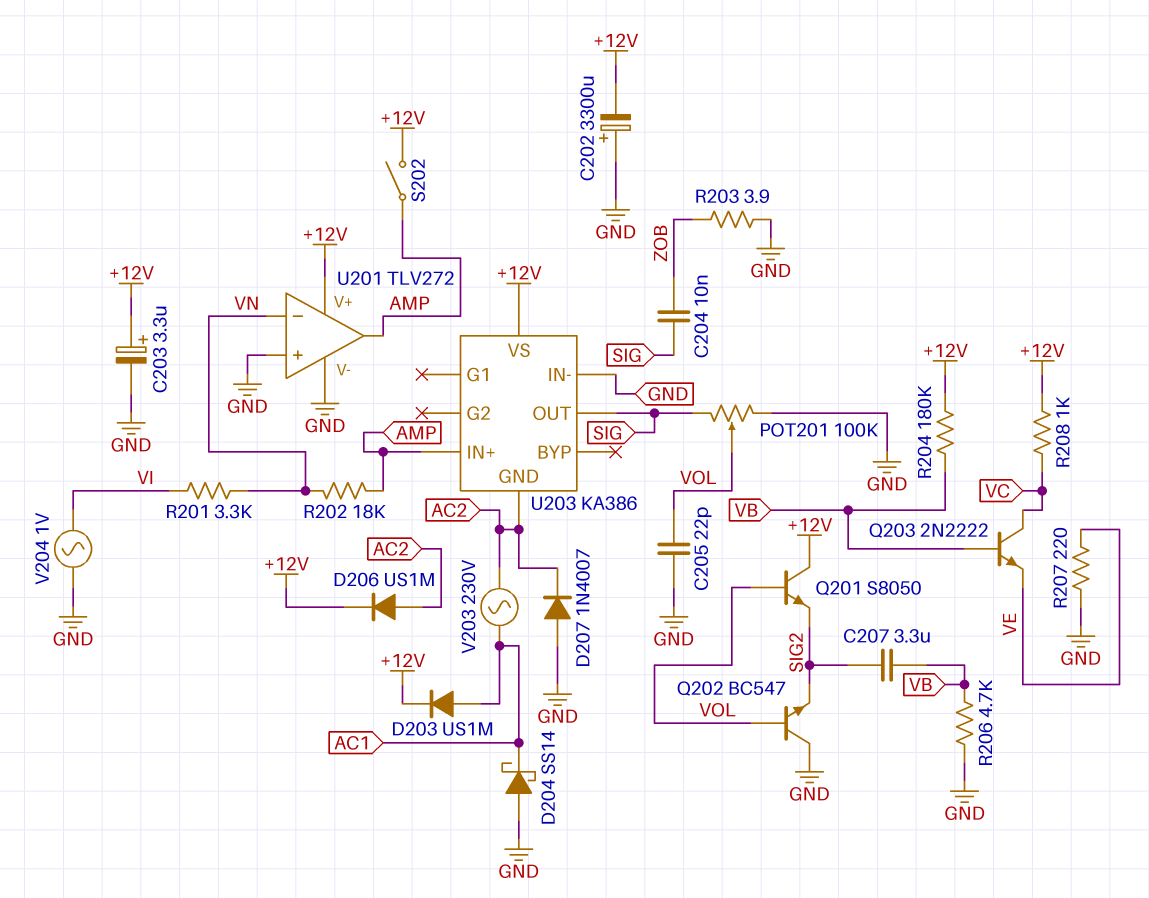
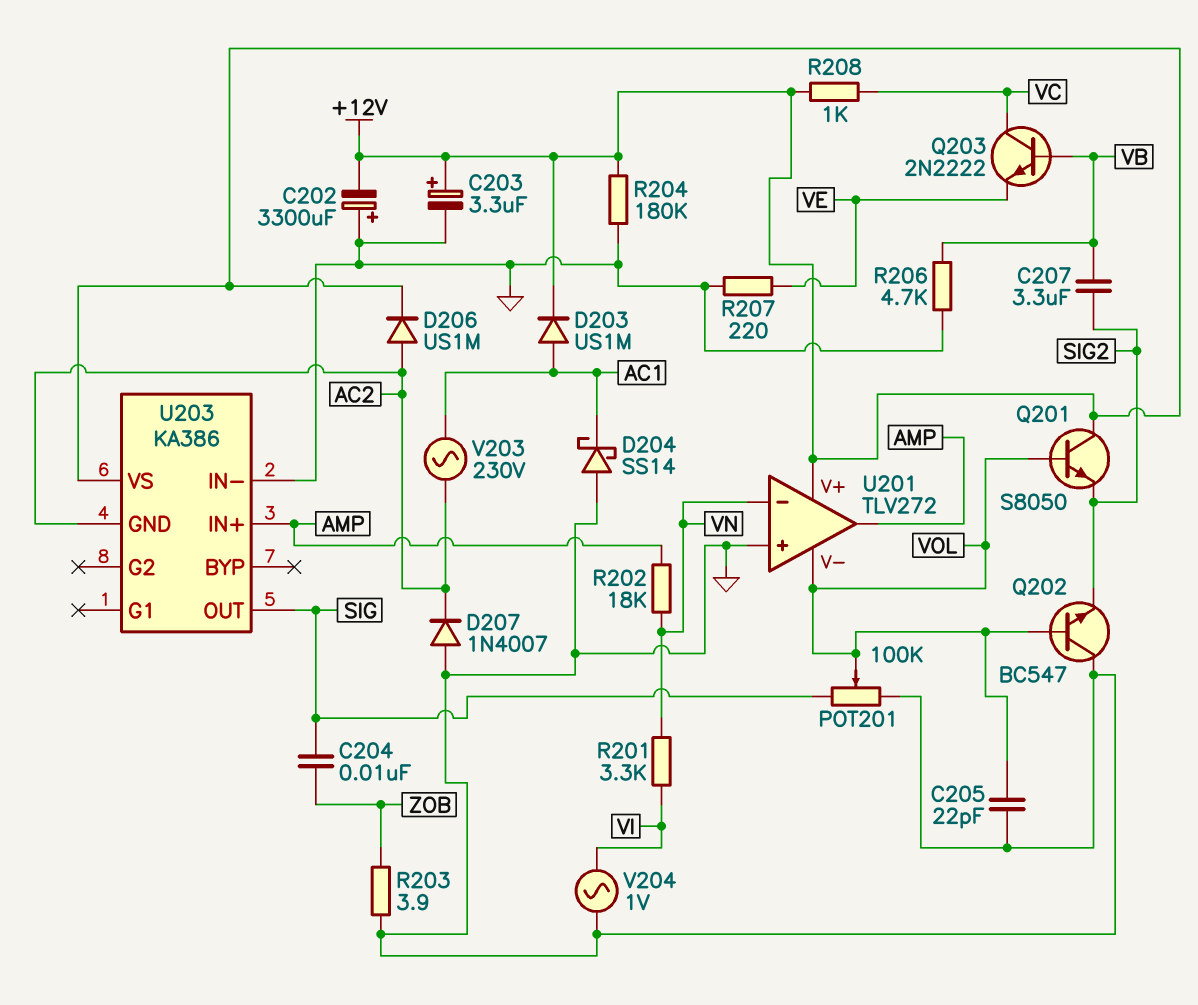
R204: 180k (+12V, VB) -> 180k (+12V, GND)
S202: switch (+12V, AMP) -> none
U201 pin V-: GND -> VOL

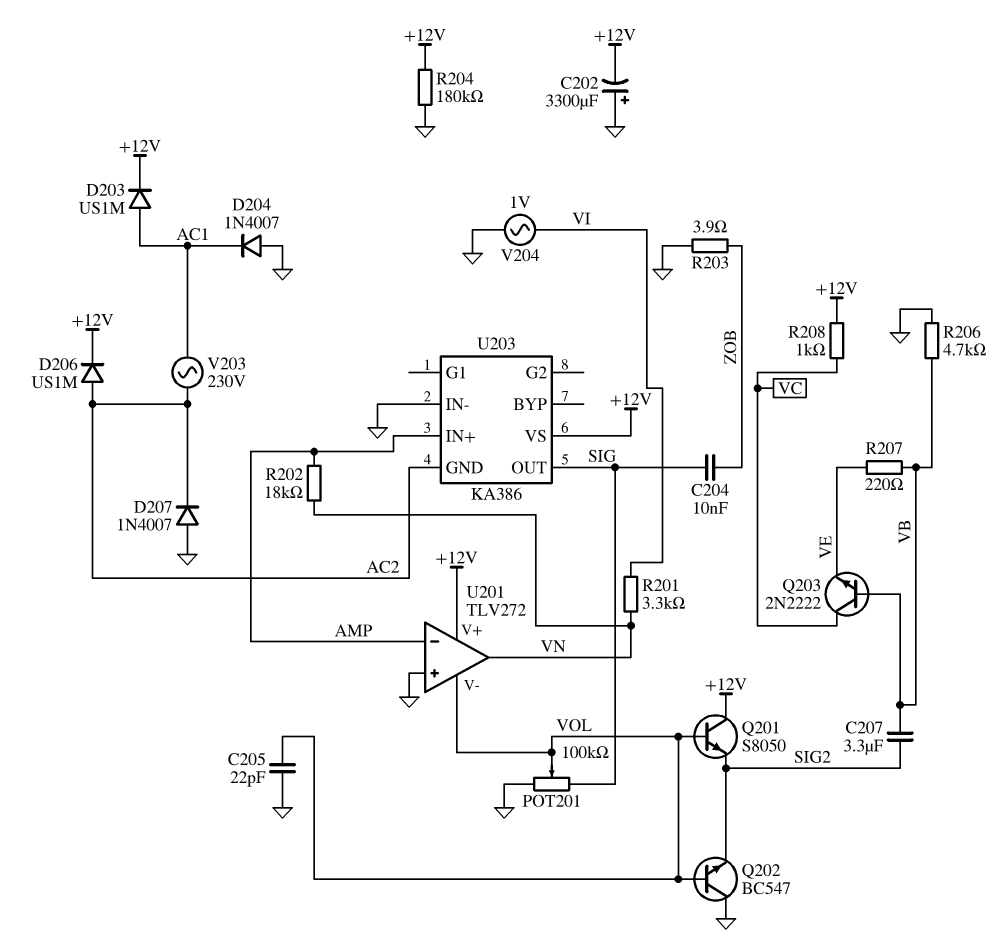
C203: 3.3uF (plus +12V, minus GND) -> none
D204: schottky SS14 (A GND, K AC1) -> diode 1N4007 (A GND, K AC1)
R207: 220 (GND, VE) -> 220 (VB, VE)
U201 pin in-: VN -> AMP
U201 pin out: AMP -> VN

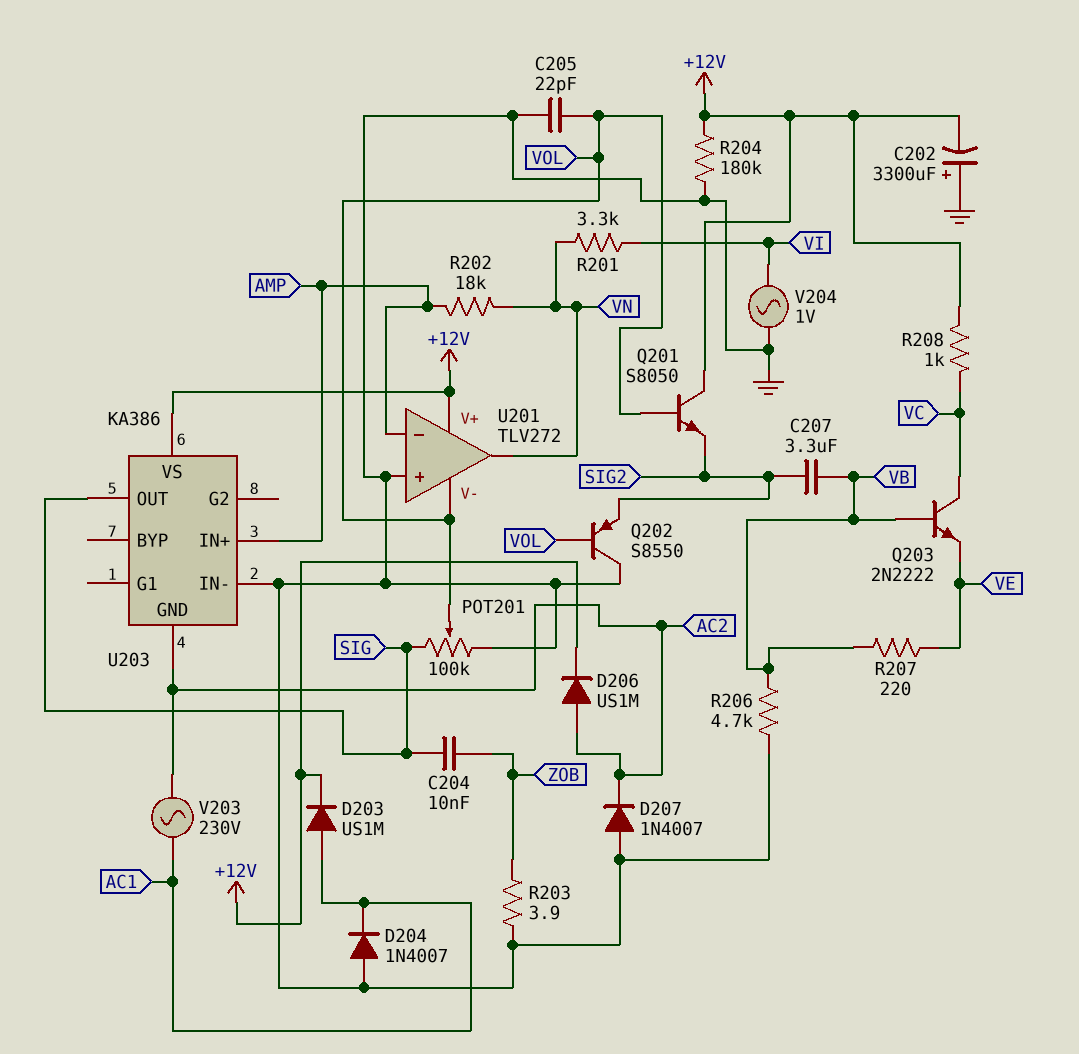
Q202: NPN BC547 (B VOL, C GND, E SIG2) -> PNP S8550 (B VOL, C GND, E SIG2)

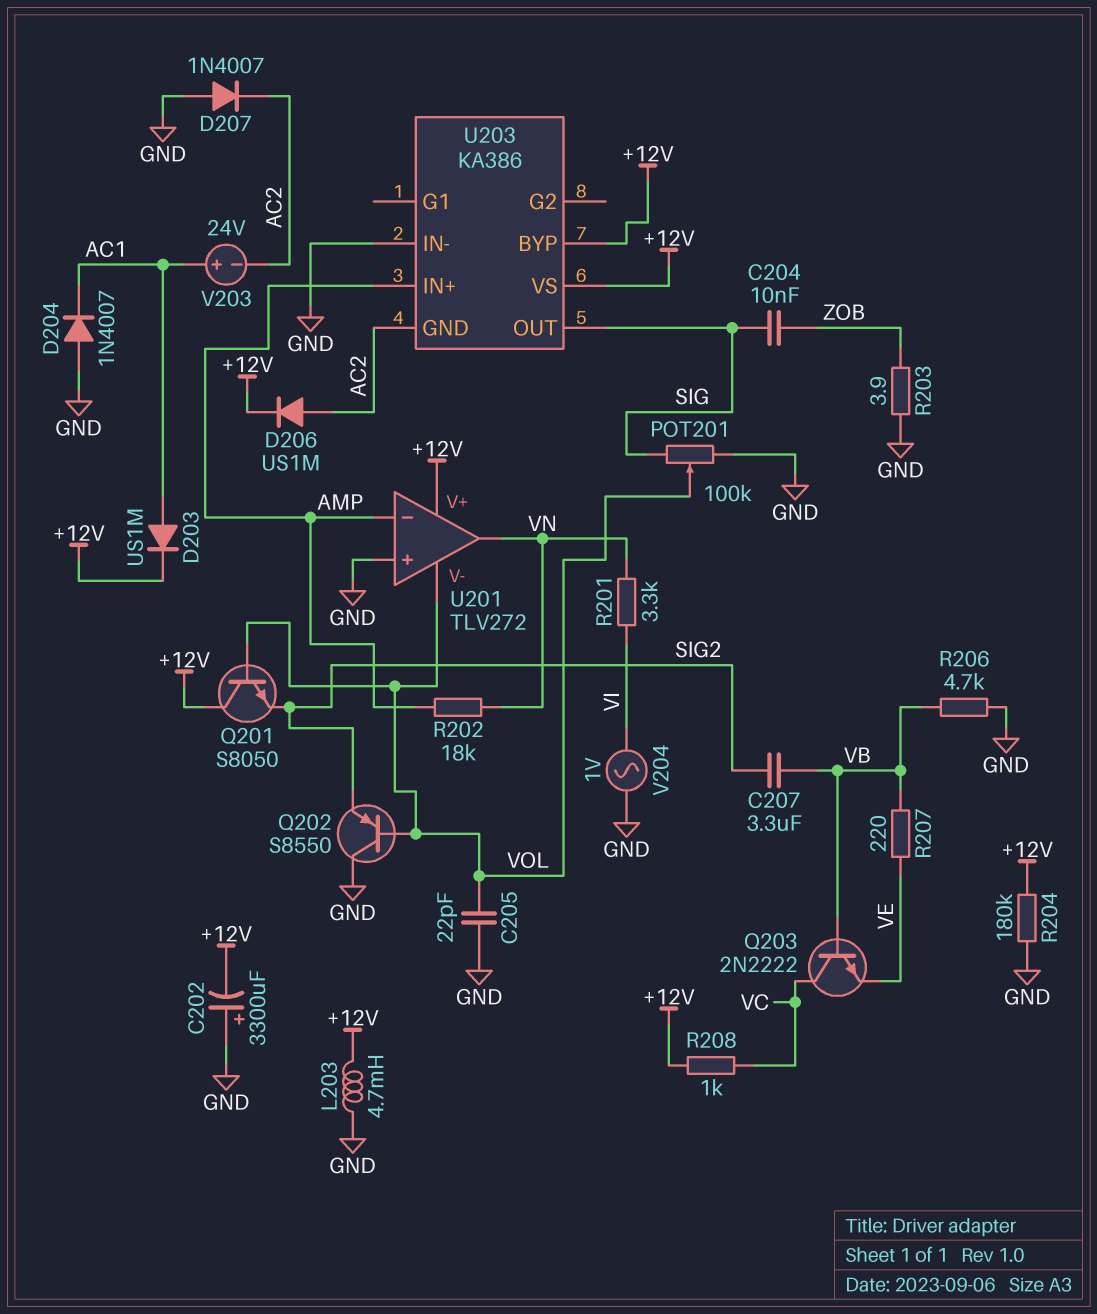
L203: none -> 4.7mH (+12V, GND)
U203 pin BYP: none -> +12V
V203: AC 230V (AC1, AC2) -> 24V (plus AC1, minus AC2)

